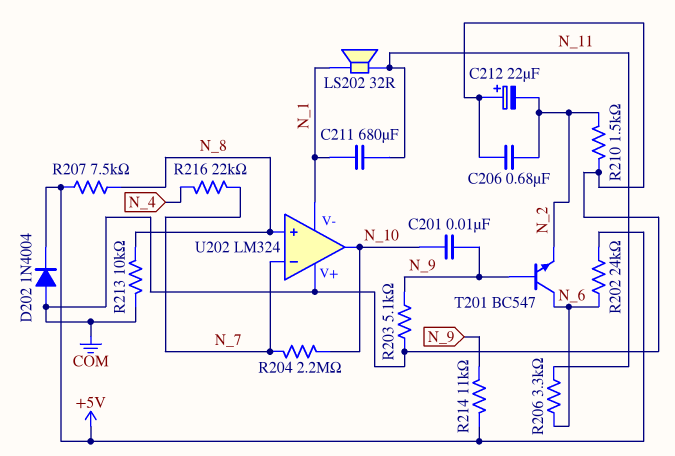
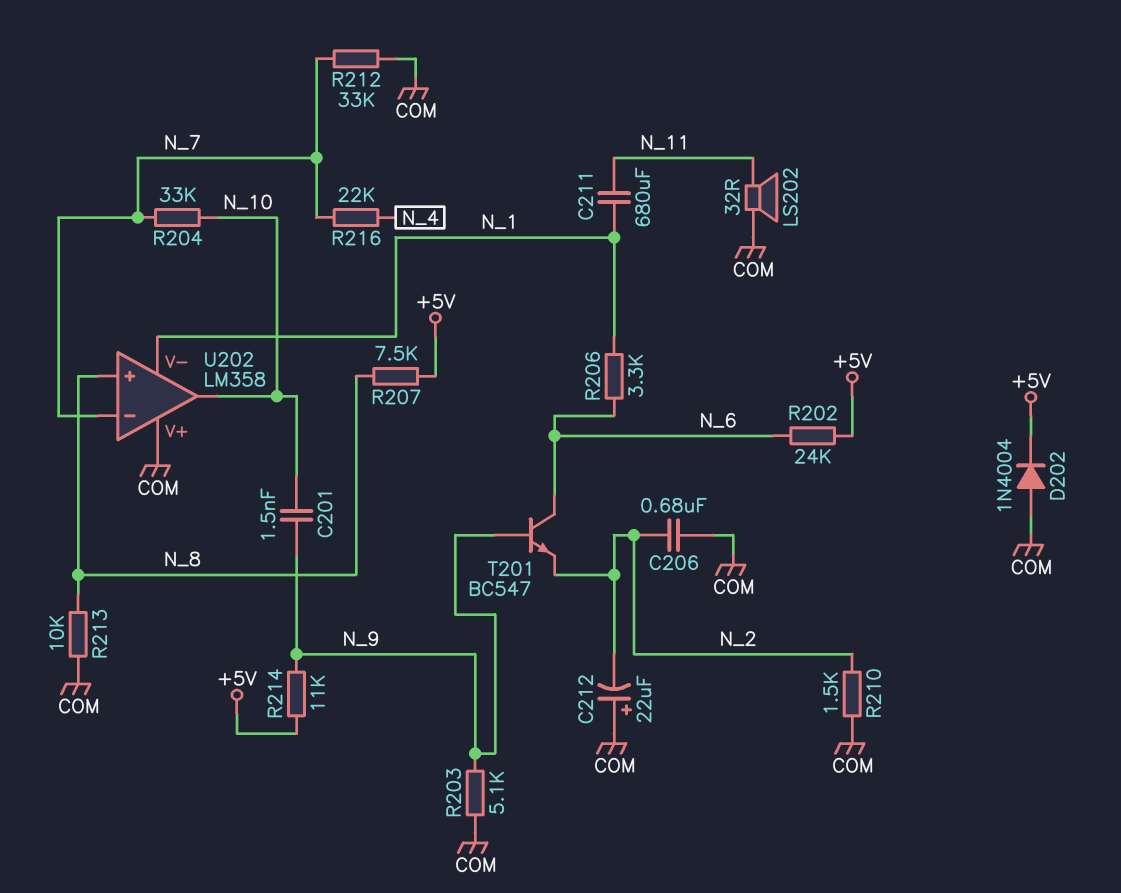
C201: 10nF (N_9, N_10) -> 1.5nF (N_9, N_10)
LS202: speaker 32R (N_1, N_11) -> speaker 32R (COM, N_11)
R204: 2.2M (N_7, N_10) -> 33k (N_7, N_10)
R206: 3.3k (N_6, N_11) -> 3.3k (N_1, N_6)
R212: none -> 33k (COM, N_7)
U202: LM324 -> LM358

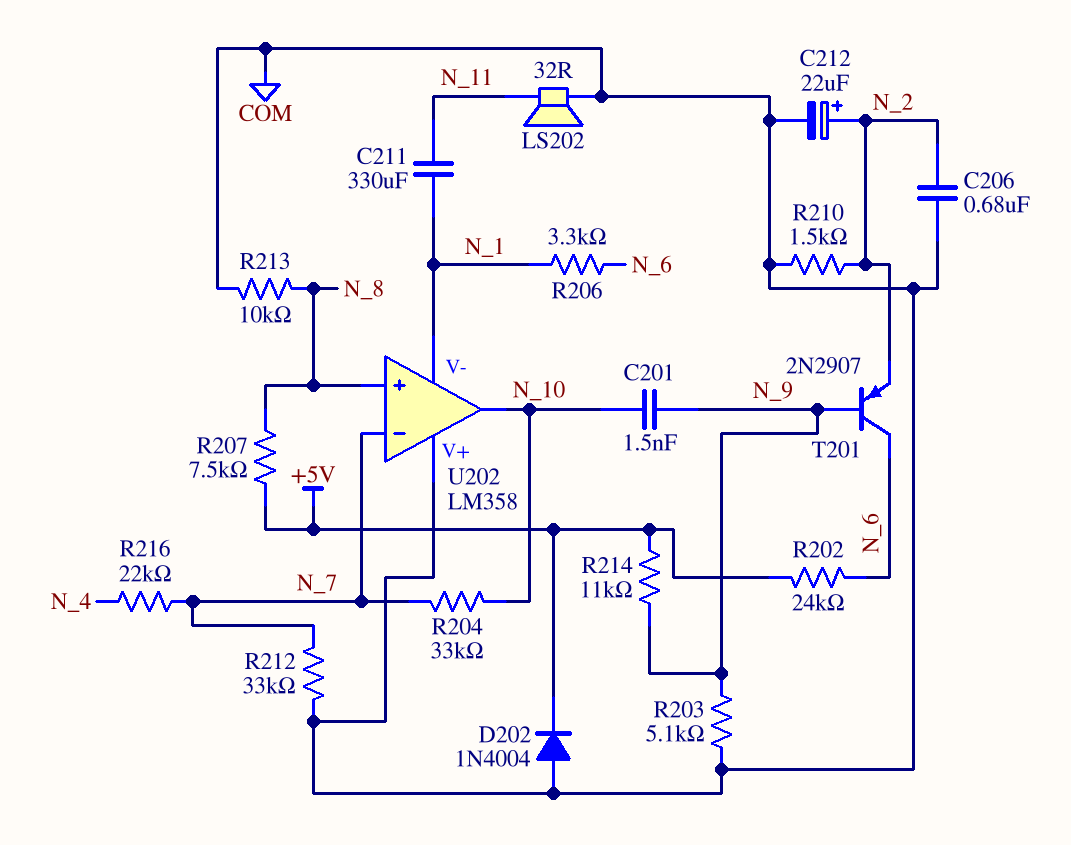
C211: 680uF (N_1, N_11) -> 330uF (N_1, N_11)
C212: 22uF (plus COM, minus N_2) -> 22uF (plus N_2, minus COM)
T201: NPN BC547 (B N_9, C N_6, E N_2) -> PNP 2N2907 (B N_9, C N_6, E N_2)

